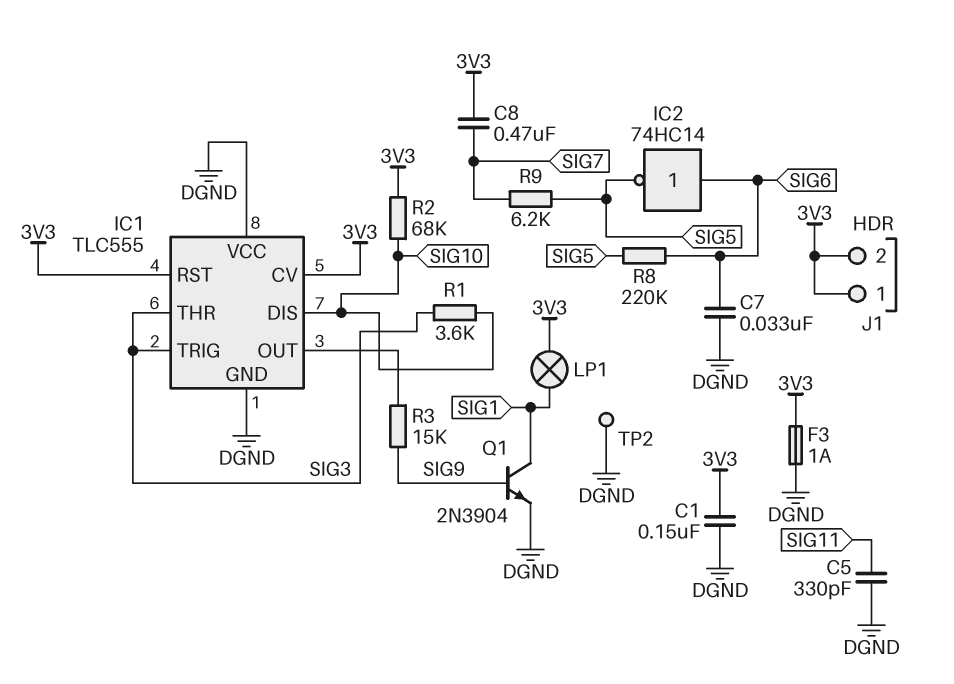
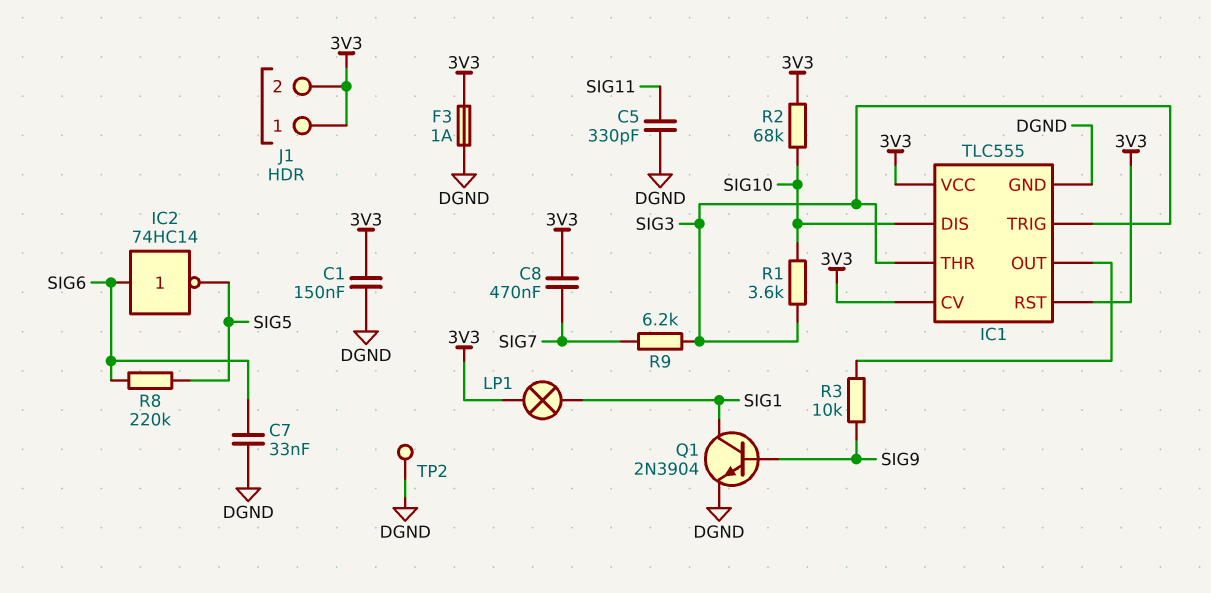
IC1 pin VCC: DGND -> 3V3
R3: 15k (IC1/OUT, SIG9) -> 10k (IC1/OUT, SIG9)
R9: 6.2k (SIG5, SIG7) -> 6.2k (SIG3, SIG7)

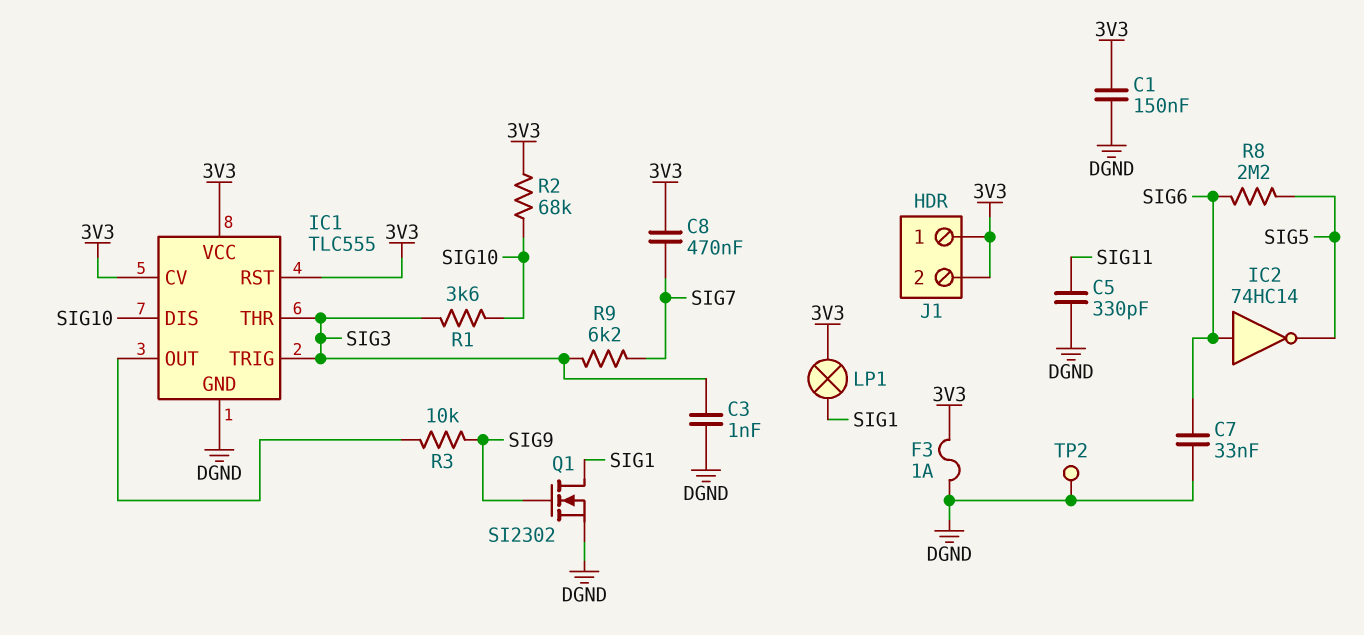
C3: none -> 1nF (DGND, SIG3)
Q1: NPN 2N3904 (B SIG9, C SIG1, E DGND) -> NMOS SI2302 (G SIG9, D SIG1, S DGND)
R8: 220k (SIG5, SIG6) -> 2.2M (SIG5, SIG6)

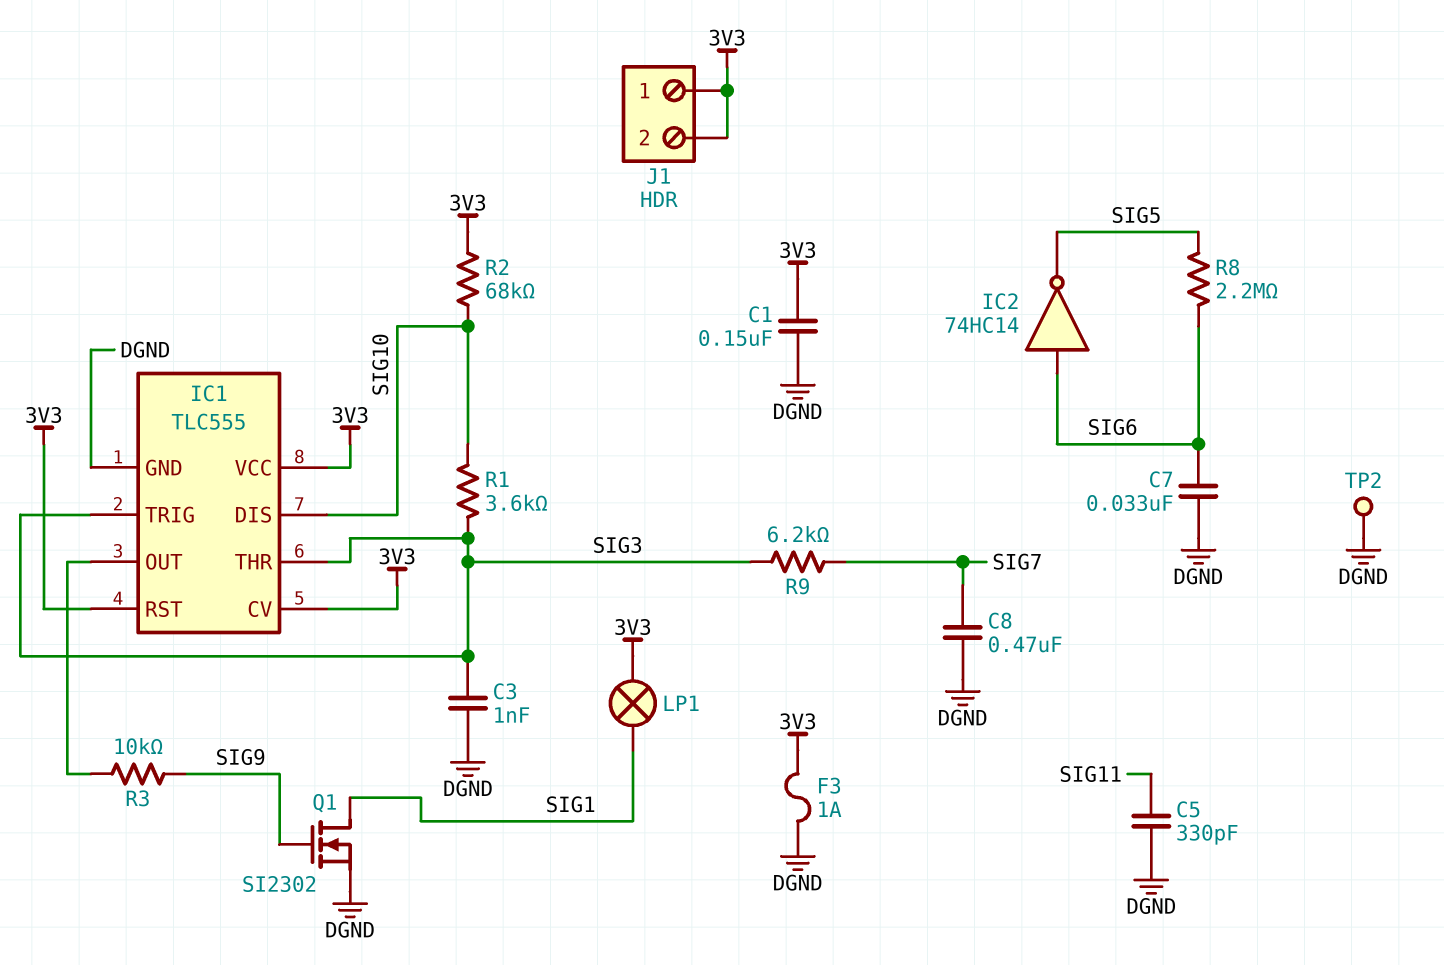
C8: 470nF (3V3, SIG7) -> 470nF (DGND, SIG7)

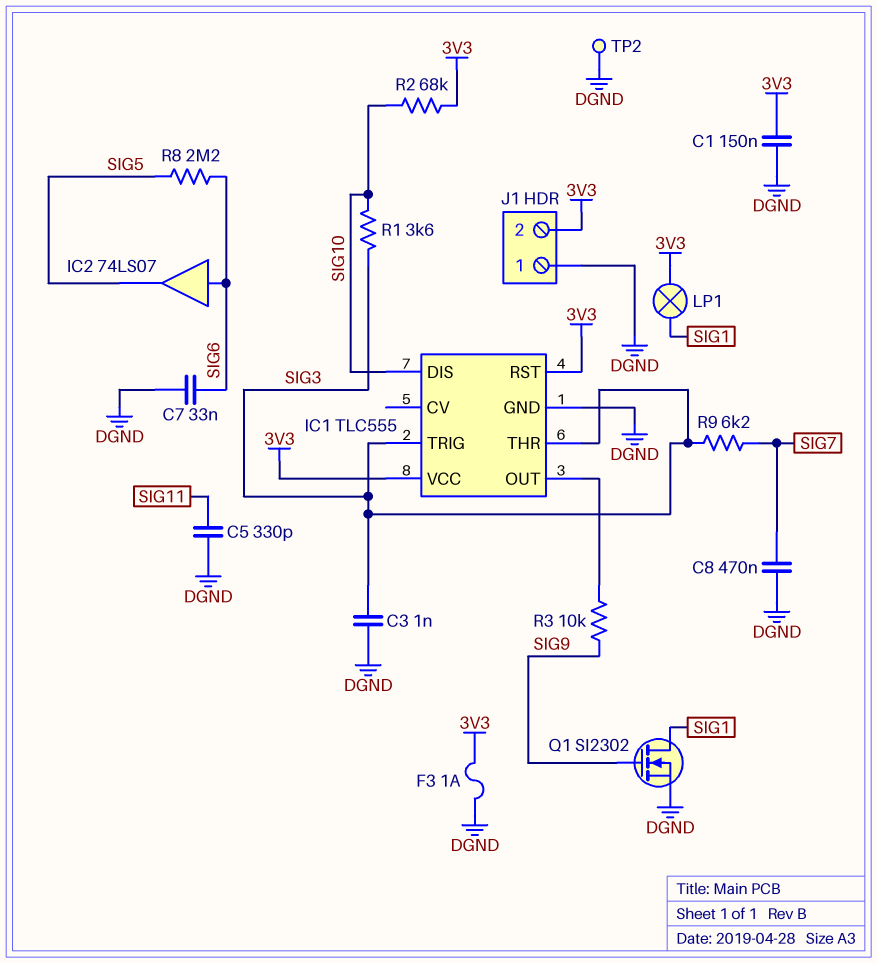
IC1 pin CV: 3V3 -> none
IC2: NOT 74HC14 (in SIG6, out SIG5) -> buffer 74LS07 (in SIG6, out SIG5)
J1 pin 1: 3V3 -> DGND

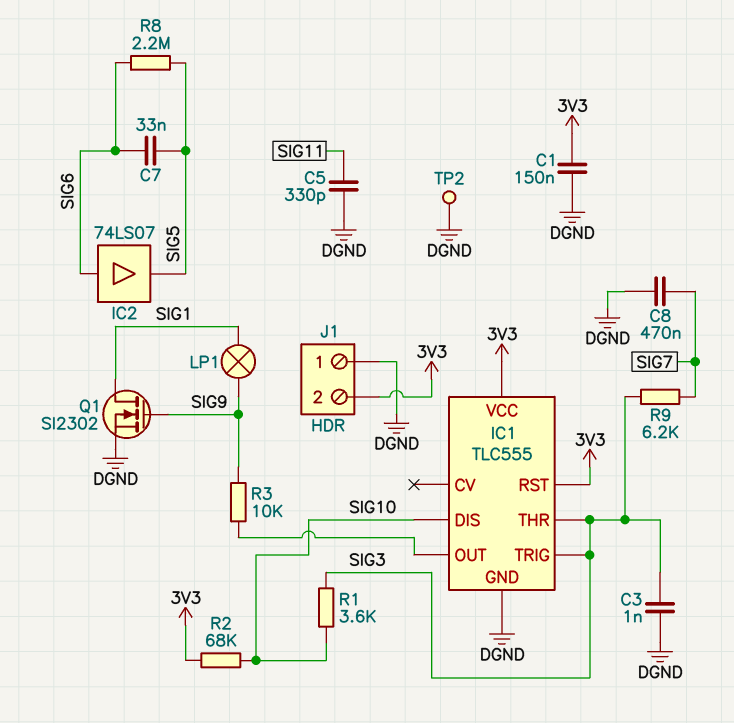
C7: 33nF (DGND, SIG6) -> 33nF (SIG5, SIG6)
F3: 1A (3V3, DGND) -> none
LP1: lamp (3V3, SIG1) -> lamp (SIG1, SIG9)

